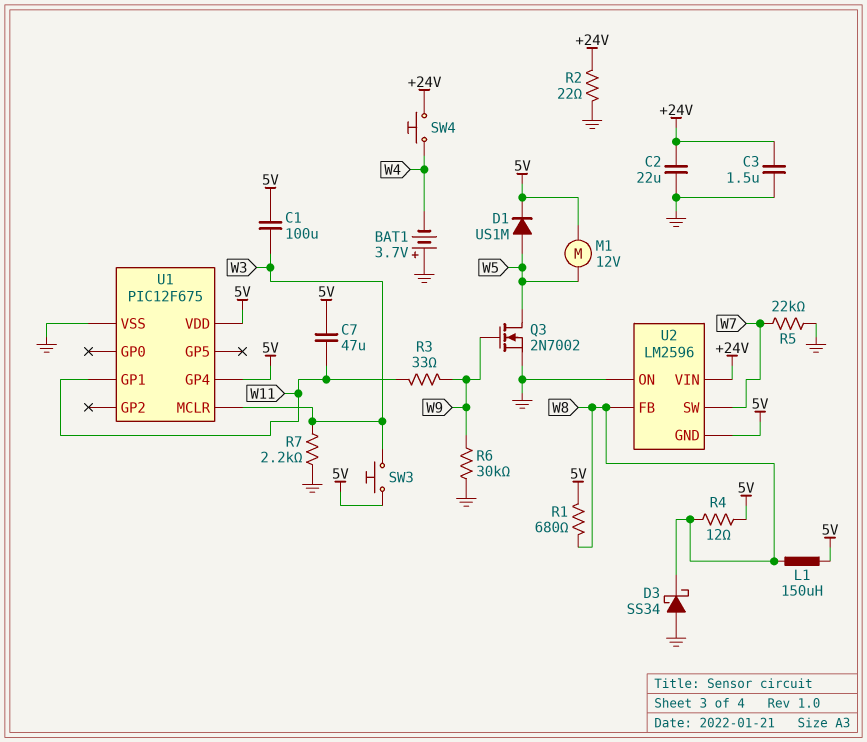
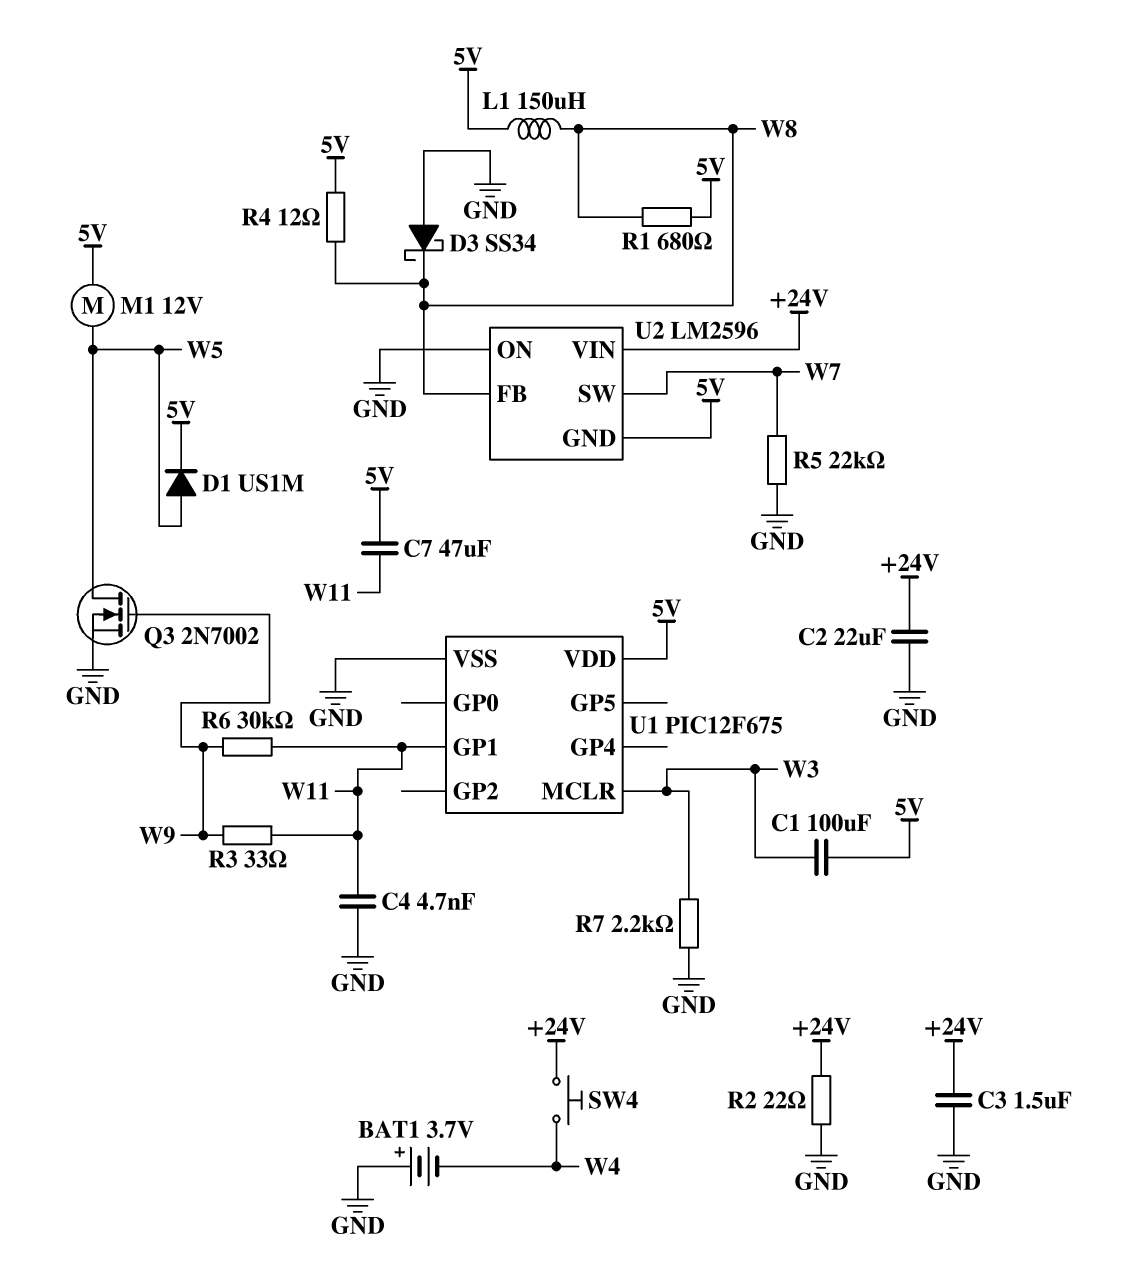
C4: none -> 4.7nF (GND, W11)
R6: 30k (GND, W9) -> 30k (W9, W11)
SW3: button (5V, W3) -> none
U1 pin GP4: 5V -> none

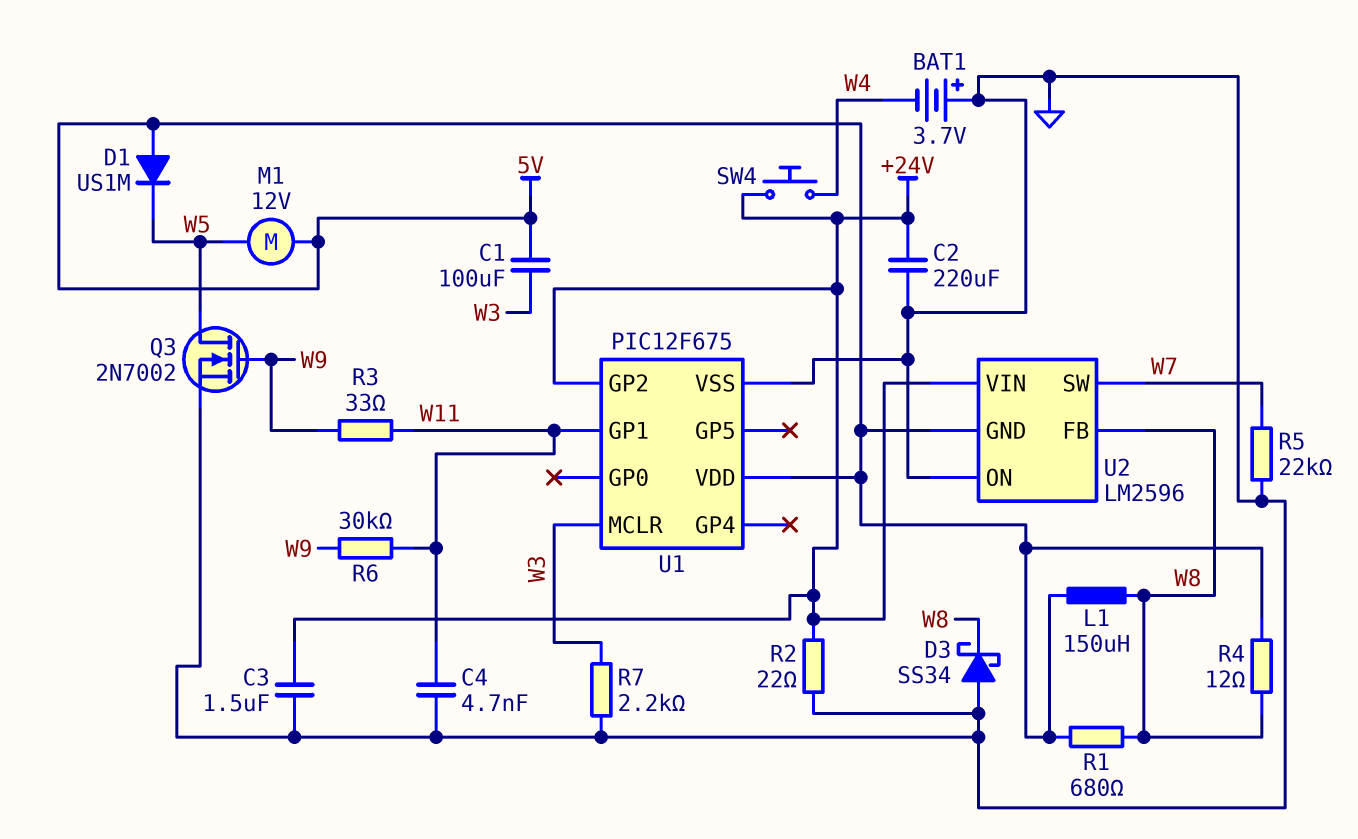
C2: 22uF (+24V, GND) -> 220uF (+24V, GND)
C7: 47uF (5V, W11) -> none
D1: diode US1M (A W5, K 5V) -> diode US1M (A 5V, K W5)
U1 pin GP2: none -> +24V

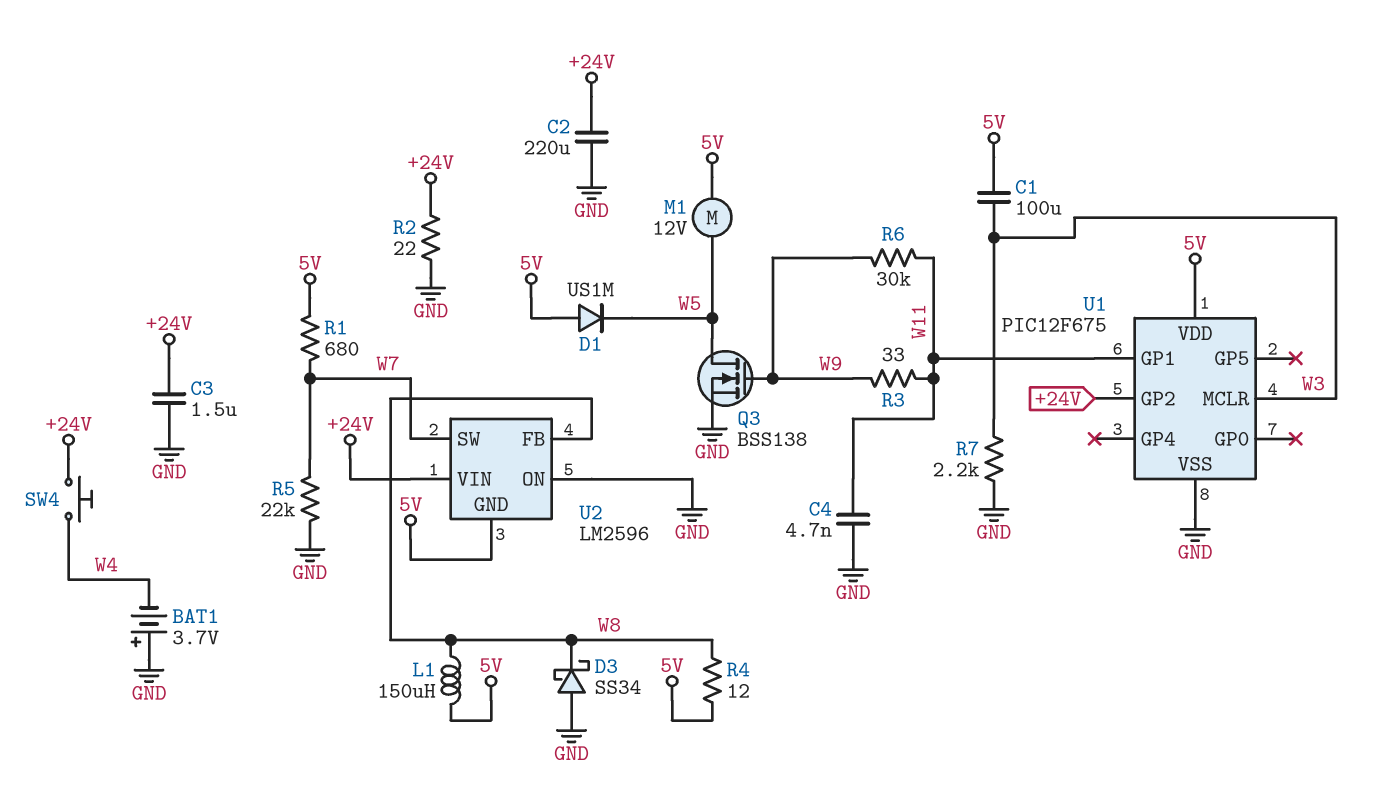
Q3: NMOS 2N7002 (G W9, D W5, S GND) -> NMOS BSS138 (G W9, D W5, S GND)
R1: 680 (5V, W8) -> 680 (5V, W7)

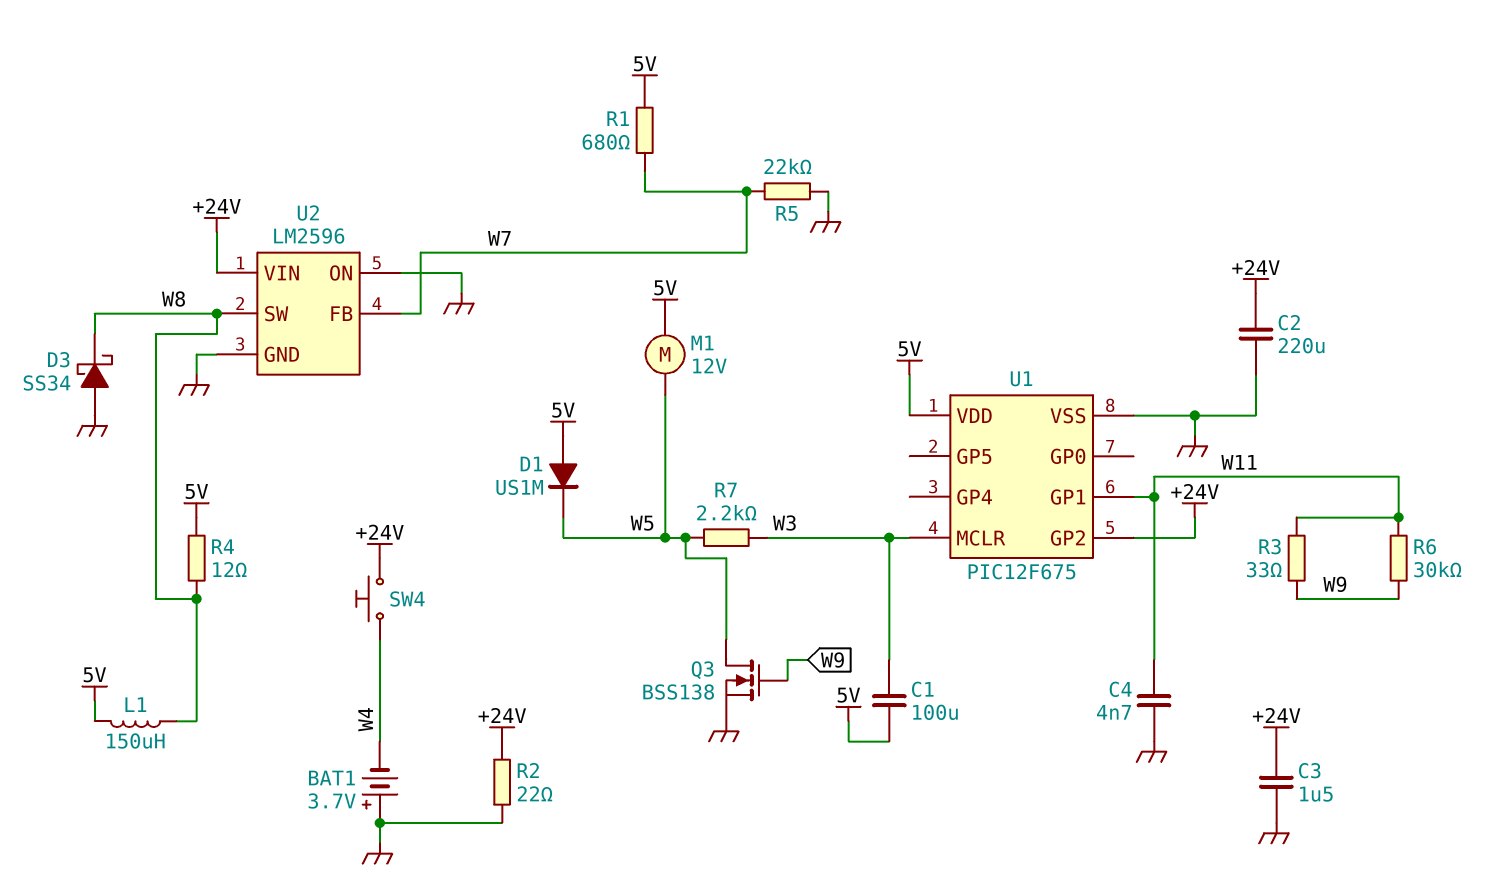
R7: 2.2k (GND, W3) -> 2.2k (W3, W5)
U2 pin FB: W8 -> W7
U2 pin GND: 5V -> GND
U2 pin SW: W7 -> W8

